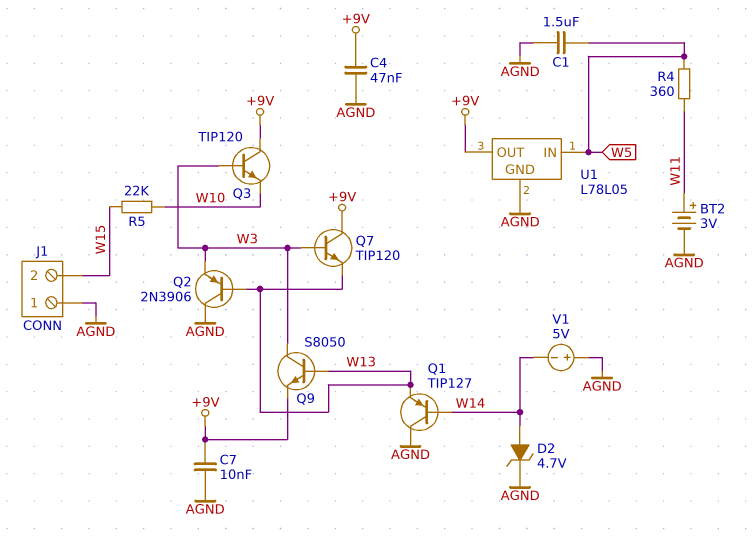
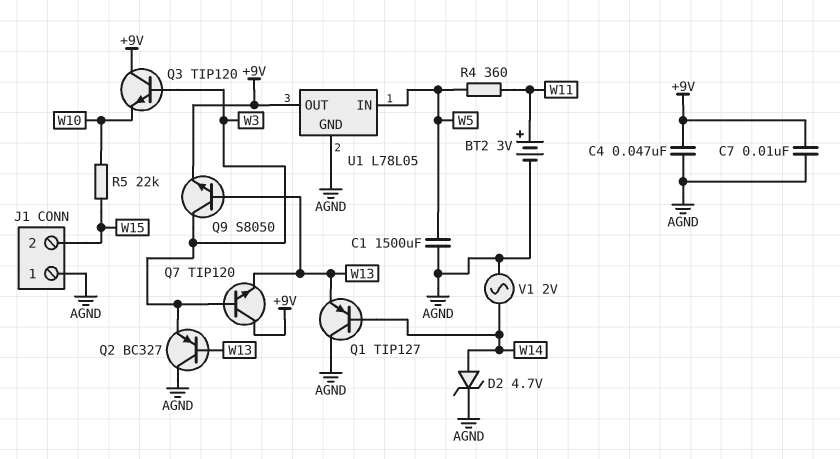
C1: 1.5uF (AGND, W5) -> 1500uF (AGND, W5)
Q2: PNP 2N3906 (B W13, C AGND, E W3) -> PNP BC327 (B W13, C AGND, E W3)
V1: 5V (plus AGND, minus W14) -> AC 2V (AGND, W14)

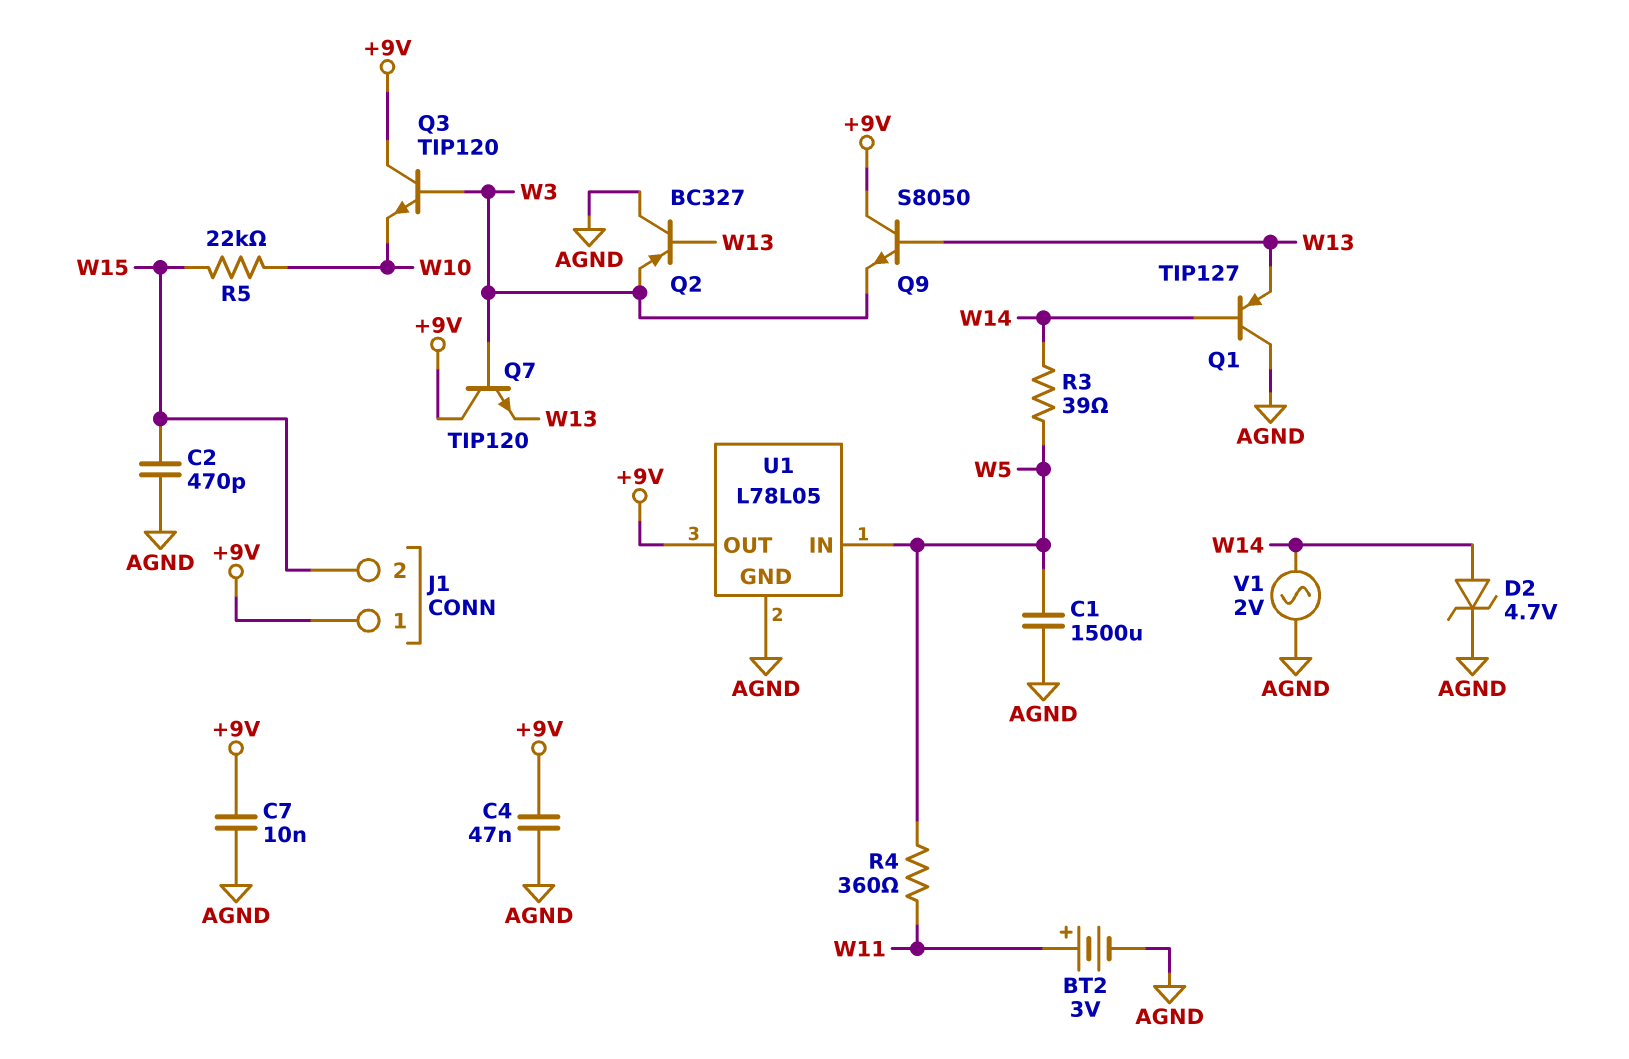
C2: none -> 470pF (AGND, W15)
J1 pin 1: AGND -> +9V
Q9: NPN S8050 (B W13, C W3, E +9V) -> NPN S8050 (B W13, C +9V, E W3)
R3: none -> 39 (W5, W14)

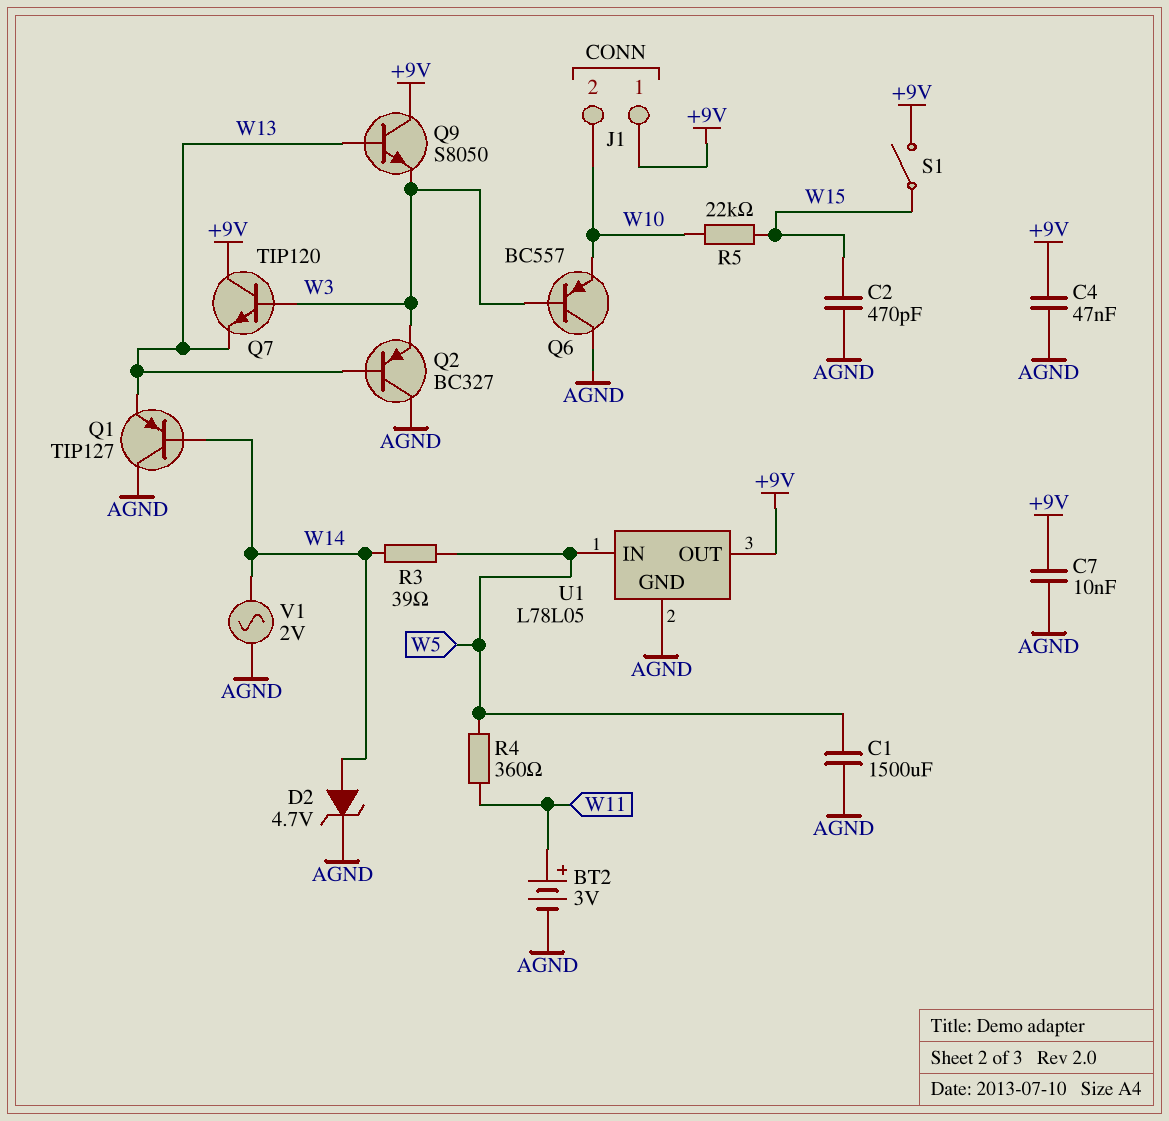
J1 pin 2: W15 -> W10
Q3: NPN TIP120 (B W3, C +9V, E W10) -> none
Q6: none -> PNP BC557 (B W3, C AGND, E W10)
S1: none -> switch (+9V, W15)

